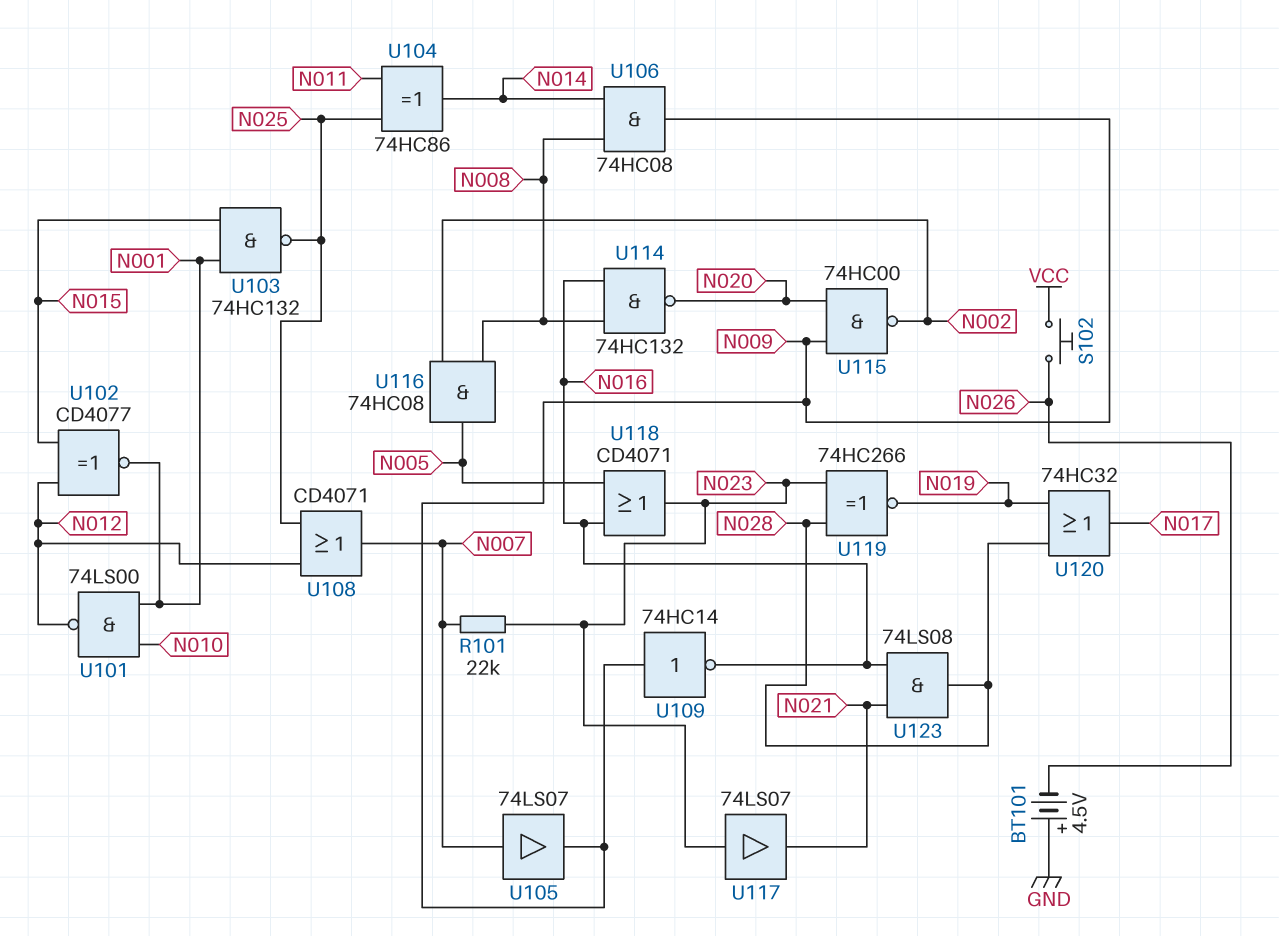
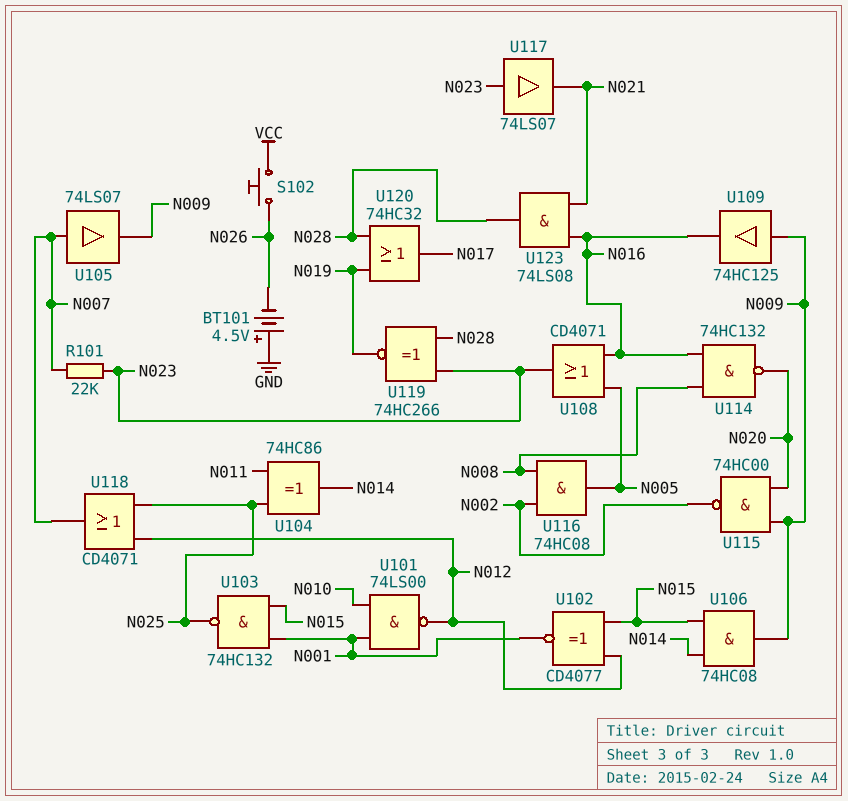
U106: AND 74HC08 (in N008, in N014, out N009) -> AND 74HC08 (in N014, in N015, out N009)
U108: OR CD4071 (in N012, in N025, out N007) -> OR CD4071 (in N005, in N016, out N023)
U109: NOT 74HC14 (in N009, out N016) -> buffer 74HC125 (in N009, out N016)
U118: OR CD4071 (in N005, in N016, out N023) -> OR CD4071 (in N012, in N025, out N007)

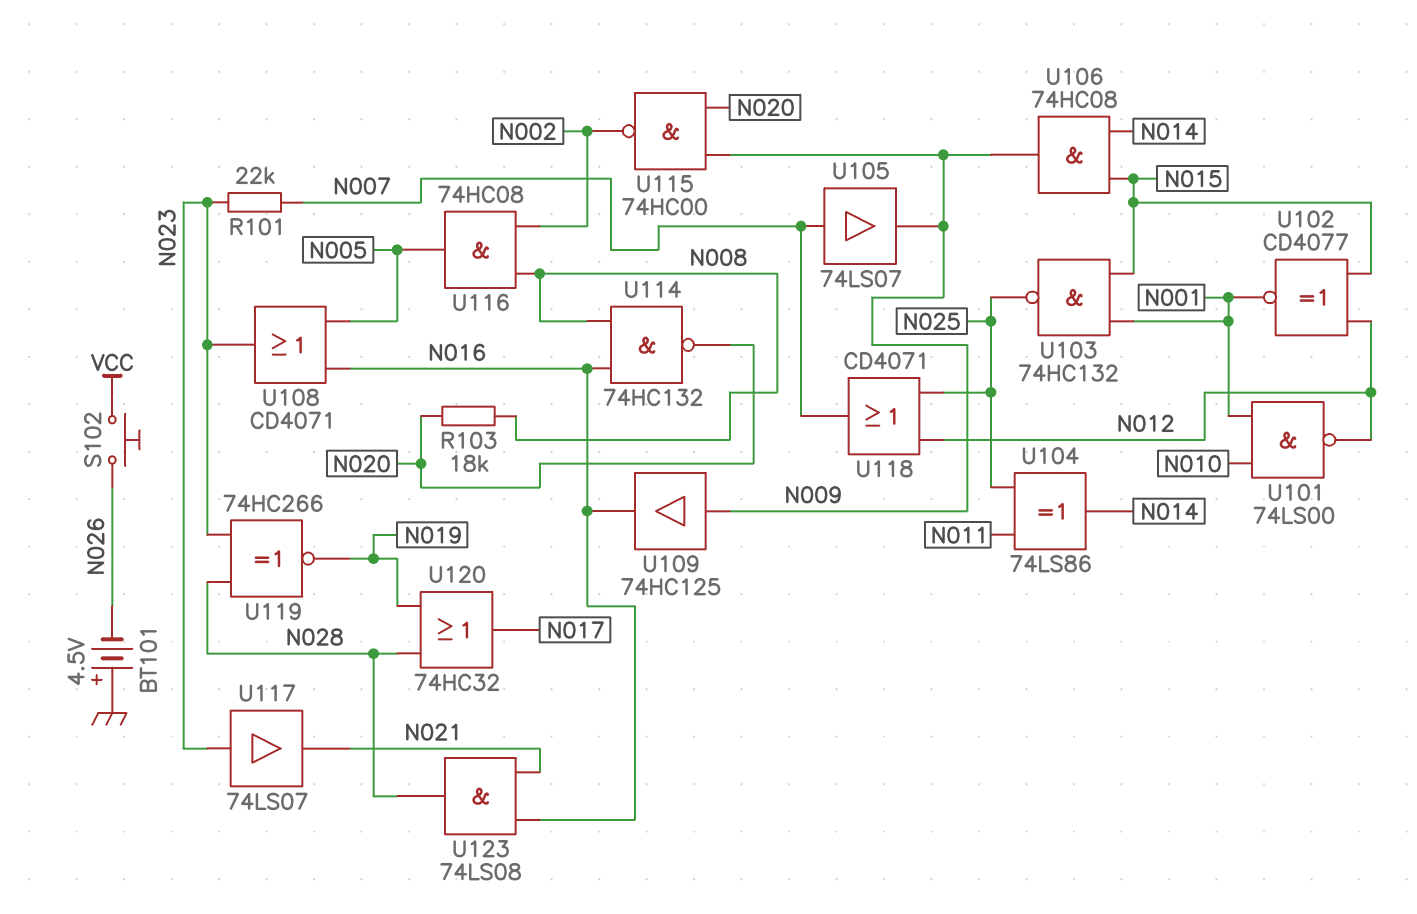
R103: none -> 18k (N008, N020)
U104: XOR 74HC86 (in N011, in N025, out N014) -> XOR 74LS86 (in N011, in N025, out N014)

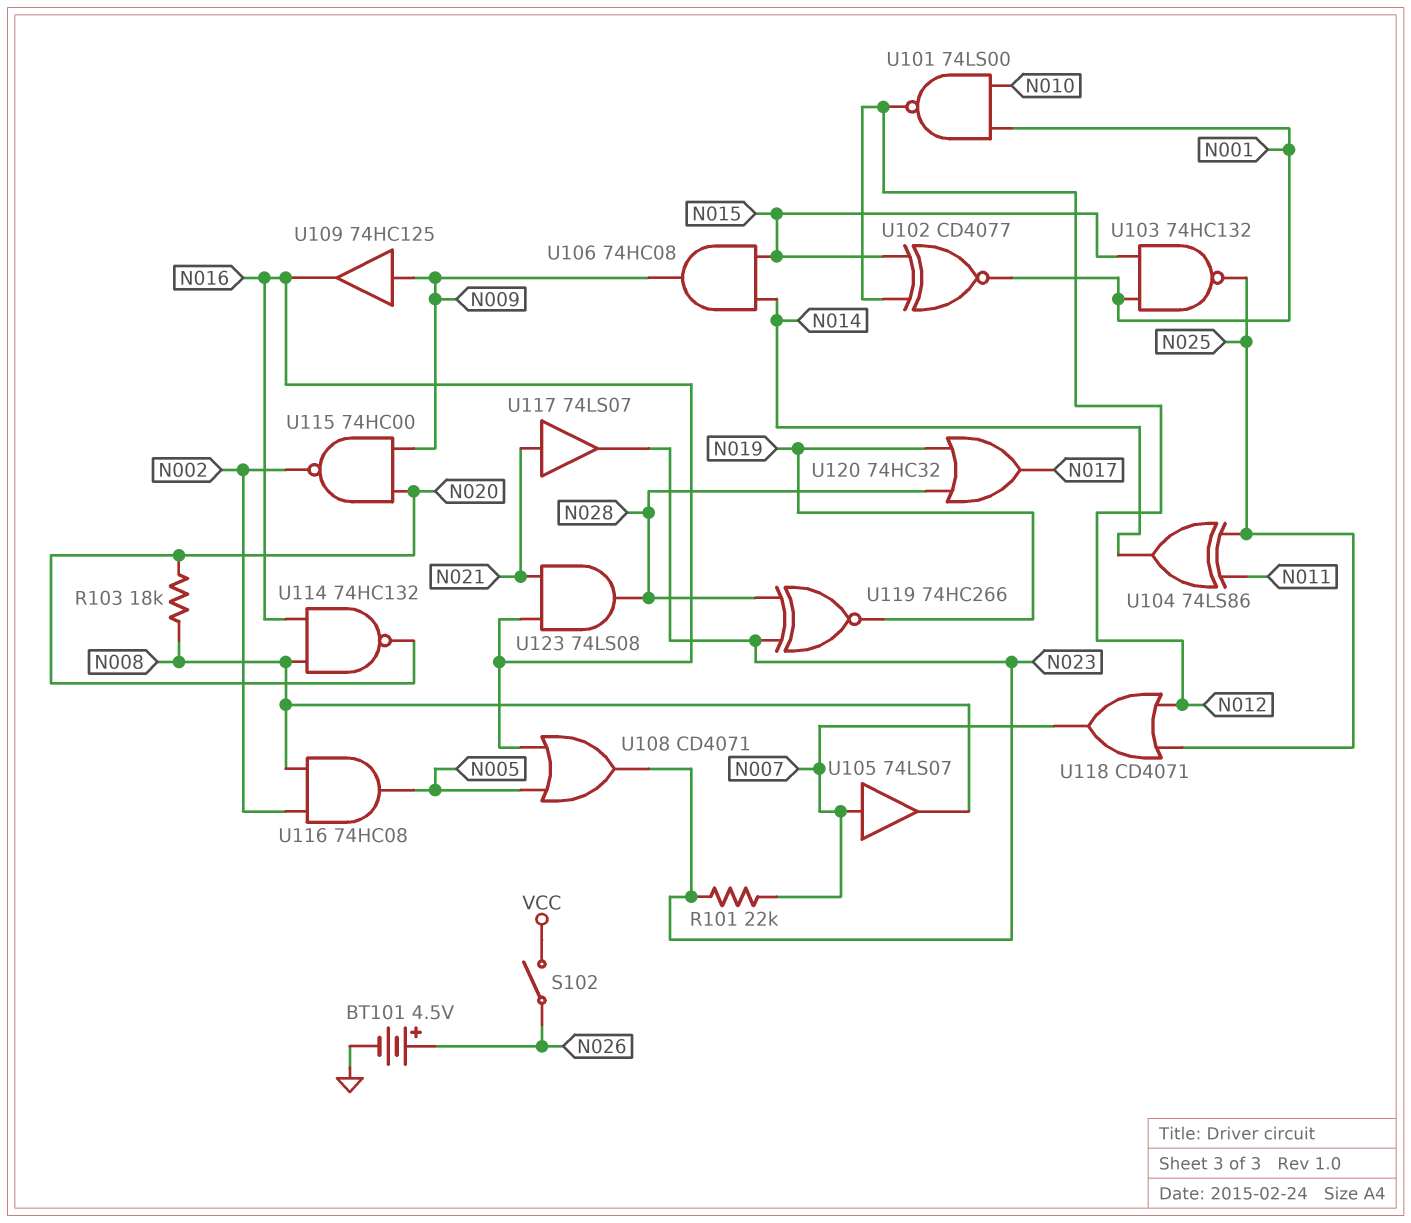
BT101: 4.5V (plus GND, minus N026) -> 4.5V (plus N026, minus GND)
S102: button (N026, VCC) -> switch (N026, VCC)
U105: buffer 74LS07 (in N007, out N009) -> buffer 74LS07 (in N007, out N008)
U117: buffer 74LS07 (in N023, out N021) -> buffer 74LS07 (in N021, out N023)

